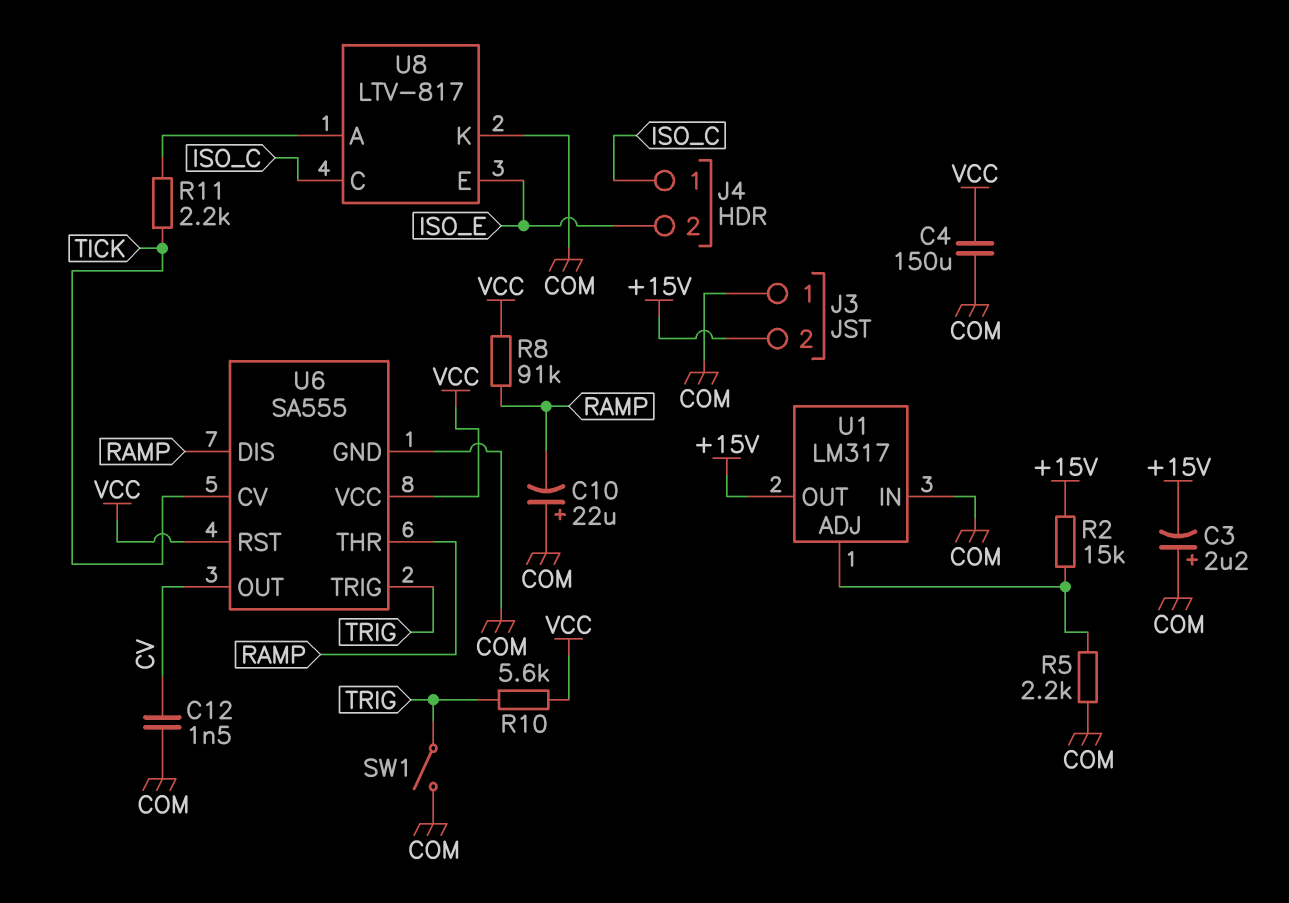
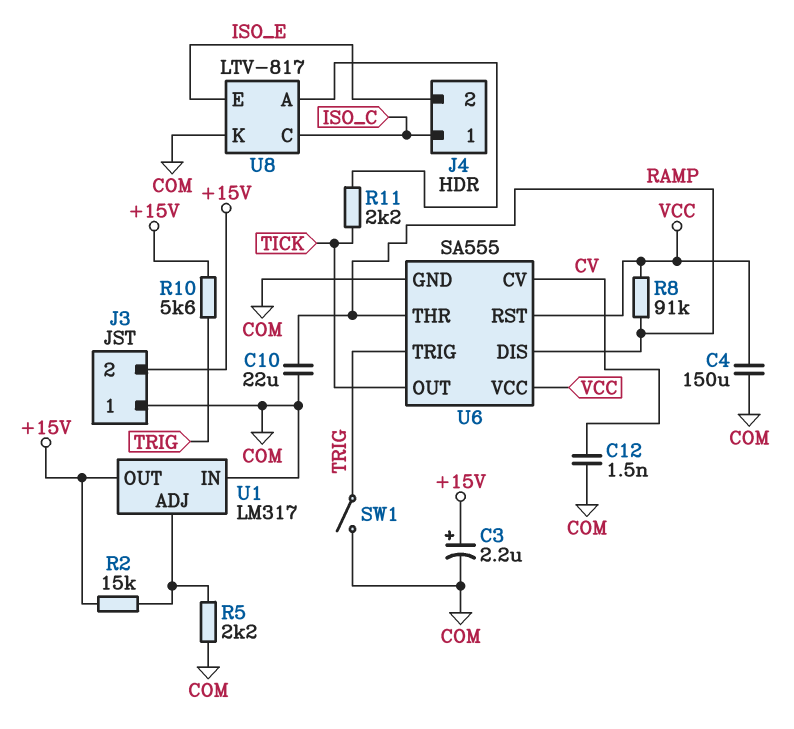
C3: 2.2uF (plus COM, minus +15V) -> 2.2uF (plus +15V, minus COM)
C10: 22uF (plus COM, minus RAMP) -> 22uF (COM, RAMP)
R10: 5.6k (TRIG, VCC) -> 5.6k (+15V, TRIG)
U6 pin CV: TICK -> CV
U6 pin OUT: CV -> TICK

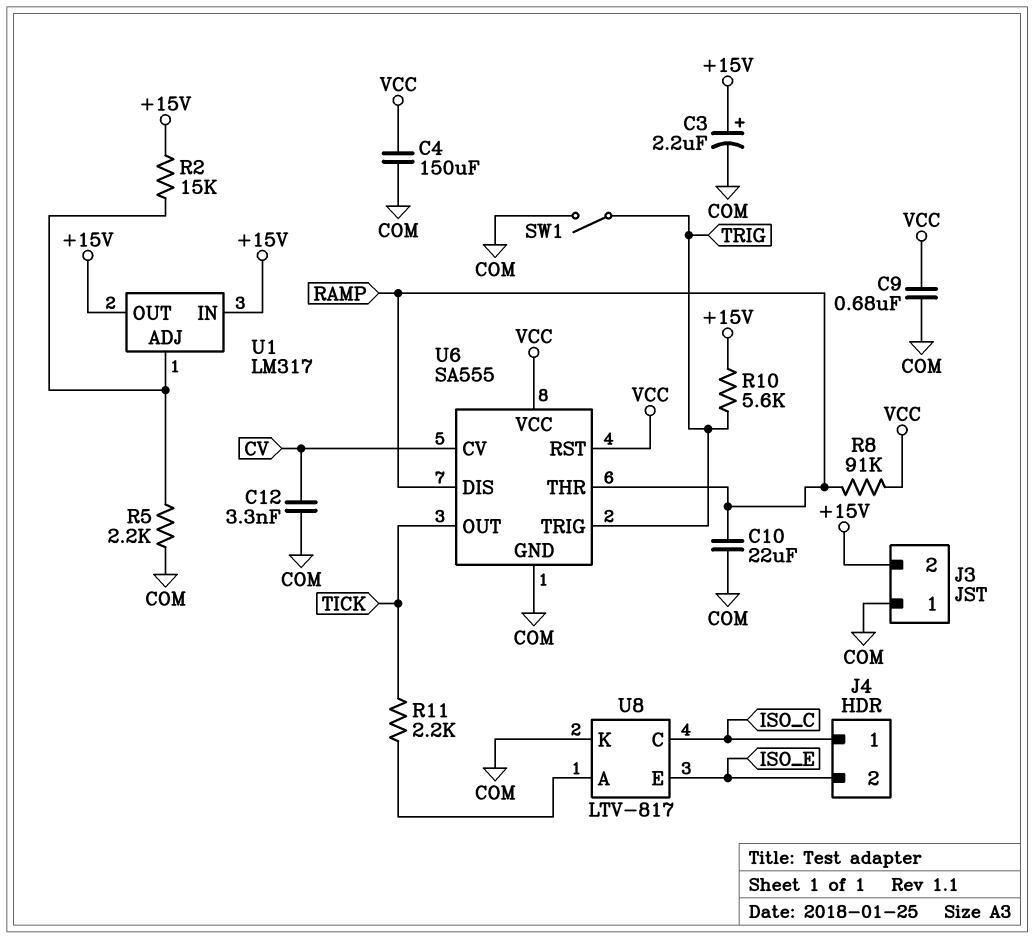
C9: none -> 680nF (COM, VCC)
C12: 1.5nF (COM, CV) -> 3.3nF (COM, CV)
U1 pin IN: COM -> +15V

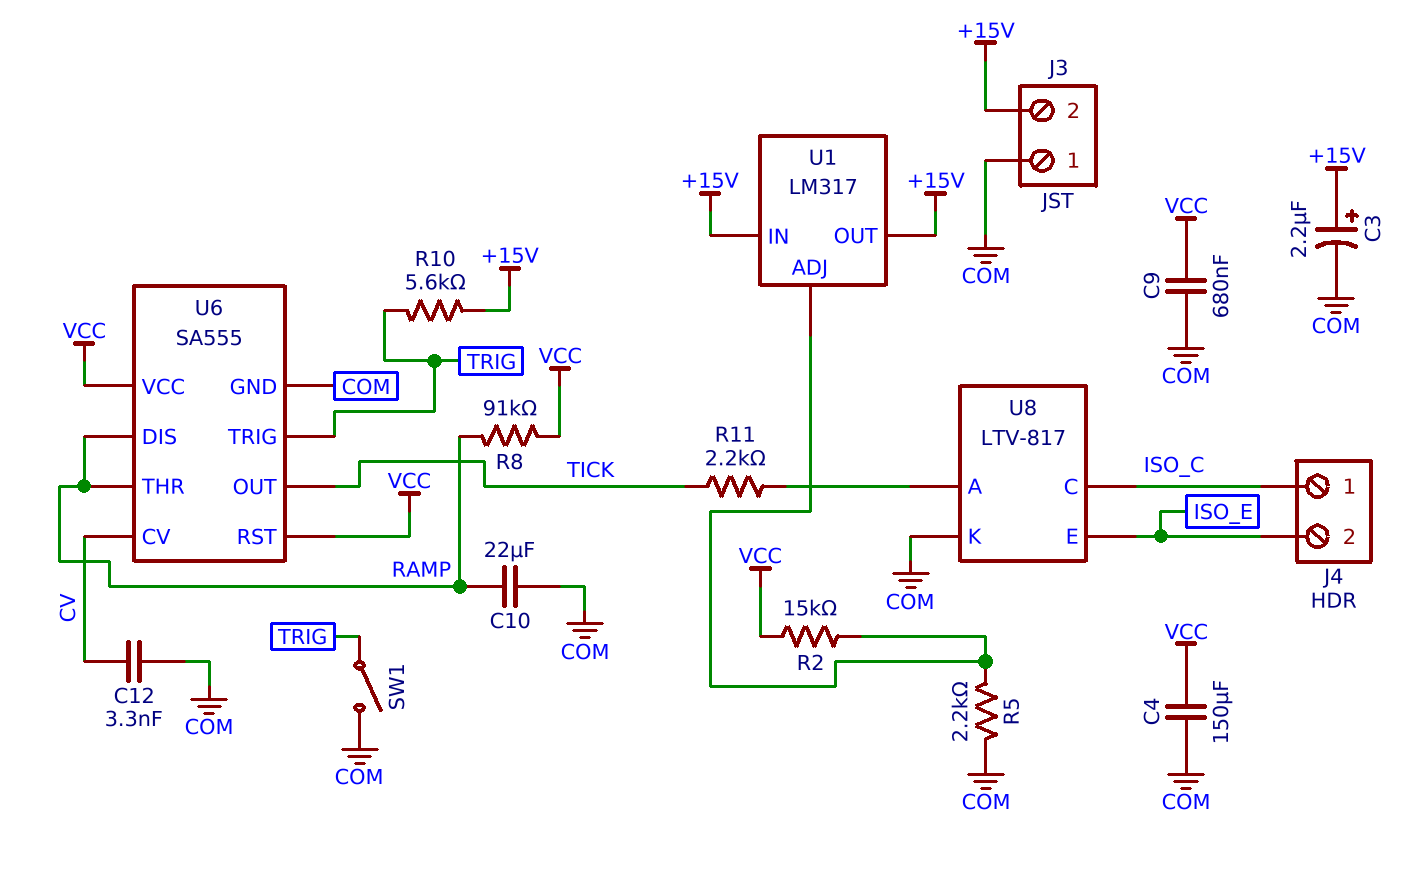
R2: 15k (+15V, U1/ADJ) -> 15k (U1/ADJ, VCC)

